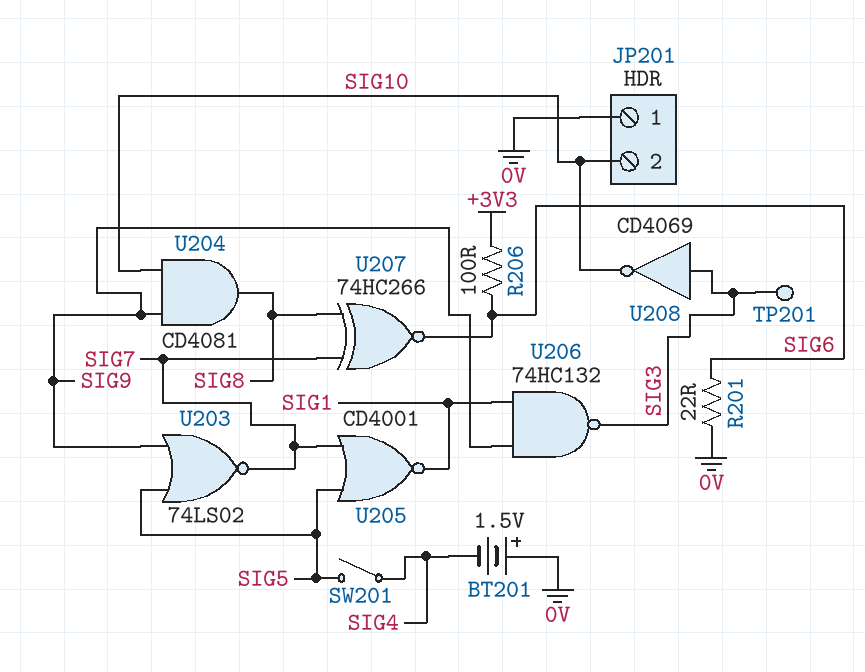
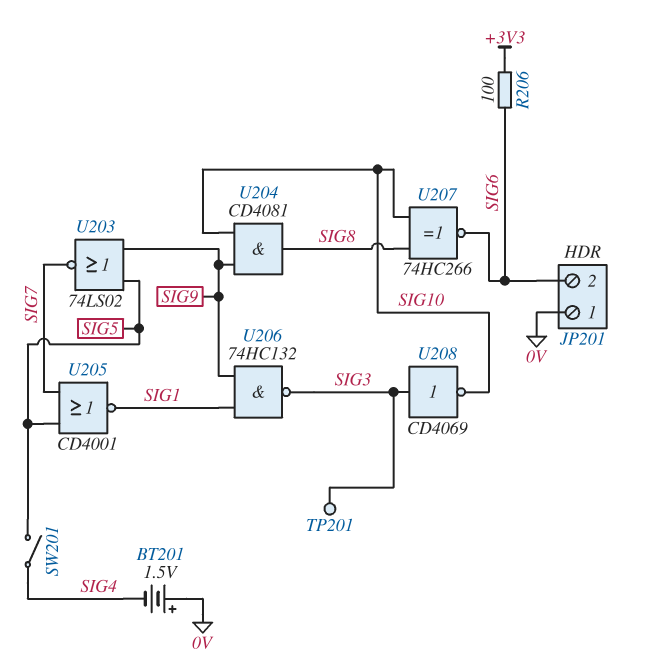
JP201 pin 2: SIG10 -> SIG6
R201: 22 (0V, SIG6) -> none
U207: XNOR 74HC266 (in SIG7, in SIG8, out SIG6) -> XNOR 74HC266 (in SIG8, in SIG10, out SIG6)

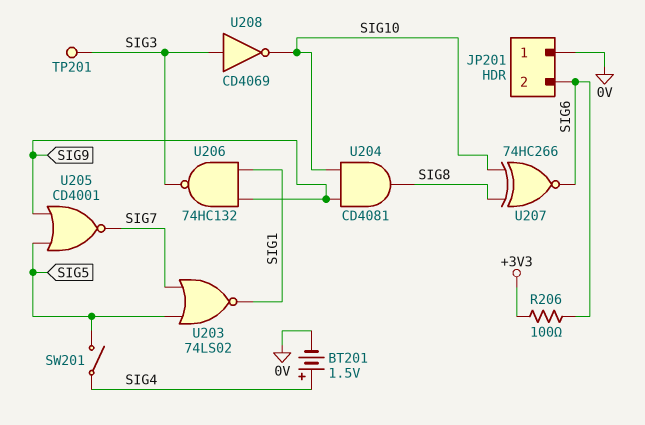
BT201: 1.5V (plus 0V, minus SIG4) -> 1.5V (plus SIG4, minus 0V)
U203: NOR 74LS02 (in SIG5, in SIG9, out SIG7) -> NOR 74LS02 (in SIG5, in SIG7, out SIG1)
U205: NOR CD4001 (in SIG5, in SIG7, out SIG1) -> NOR CD4001 (in SIG5, in SIG9, out SIG7)

